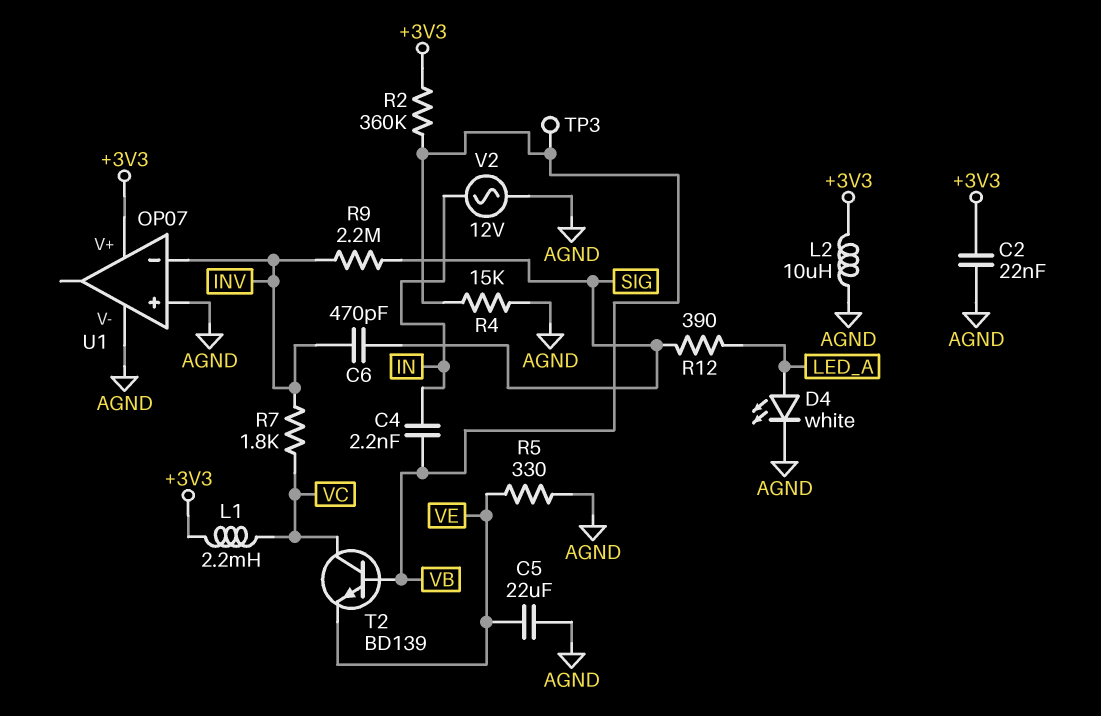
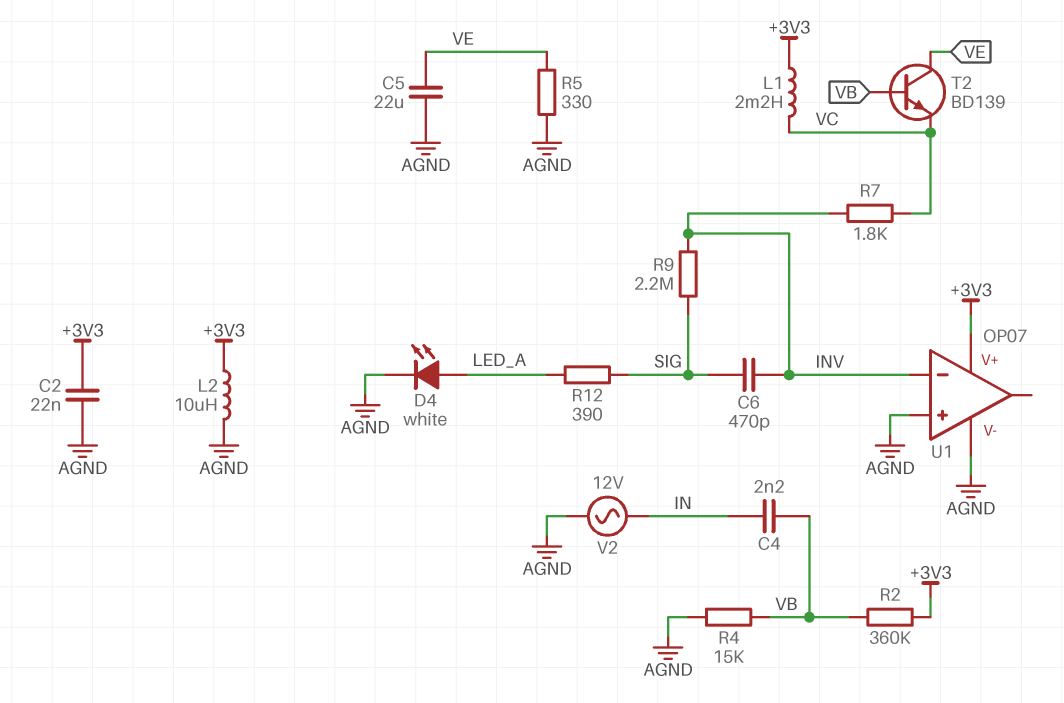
T2: NPN BD139 (B VB, C VC, E VE) -> NPN BD139 (B VB, C VE, E VC)
TP3: test point (VB) -> none

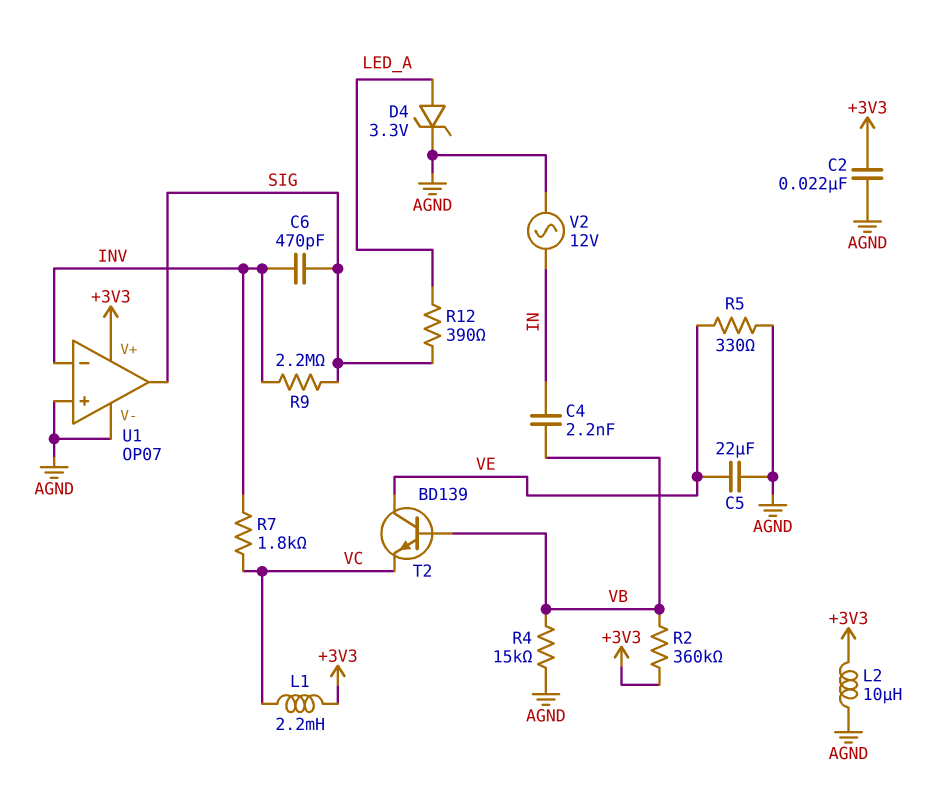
D4: LED white (A LED_A, K AGND) -> zener 3.3V (A LED_A, K AGND)
U1 pin out: none -> SIG

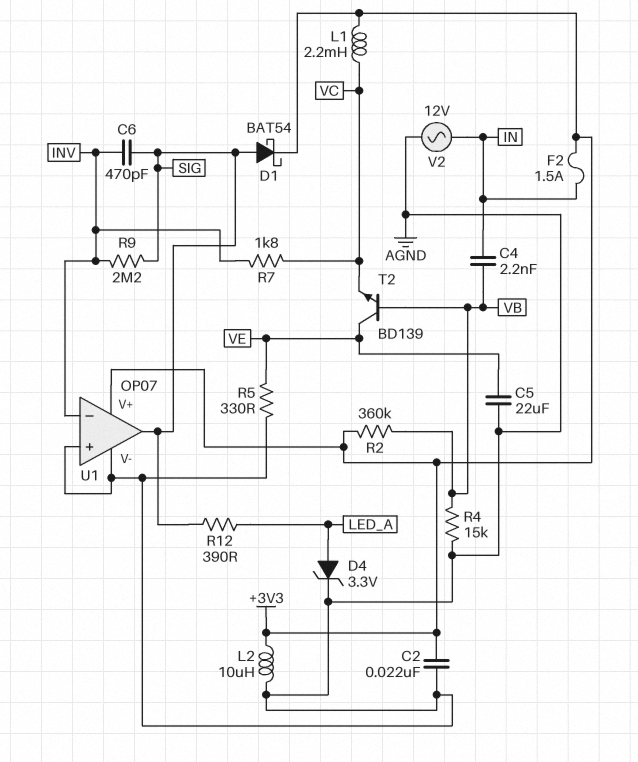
D1: none -> schottky BAT54 (A SIG, K +3V3)
F2: none -> 1.5A (+3V3, IN)

